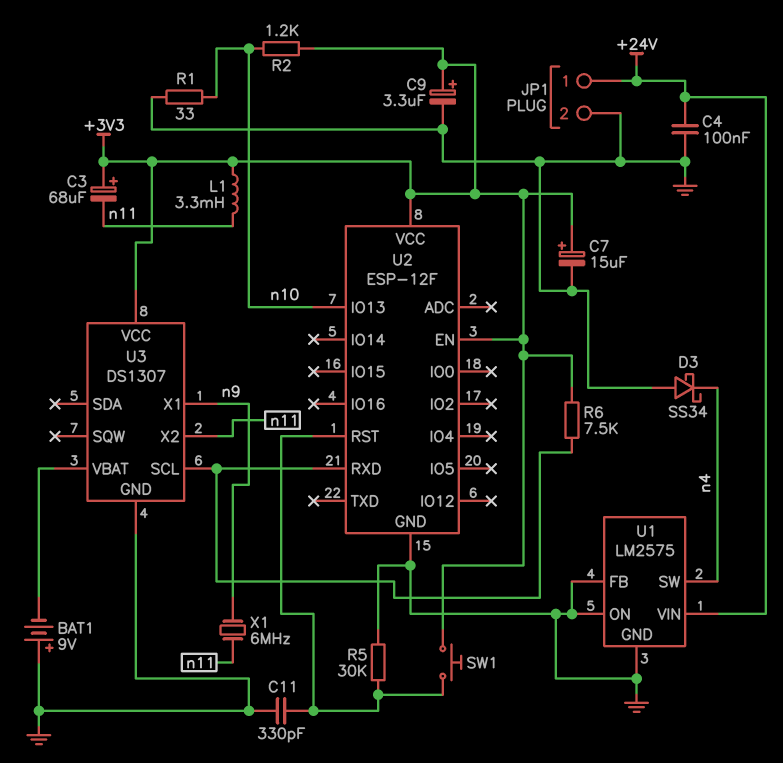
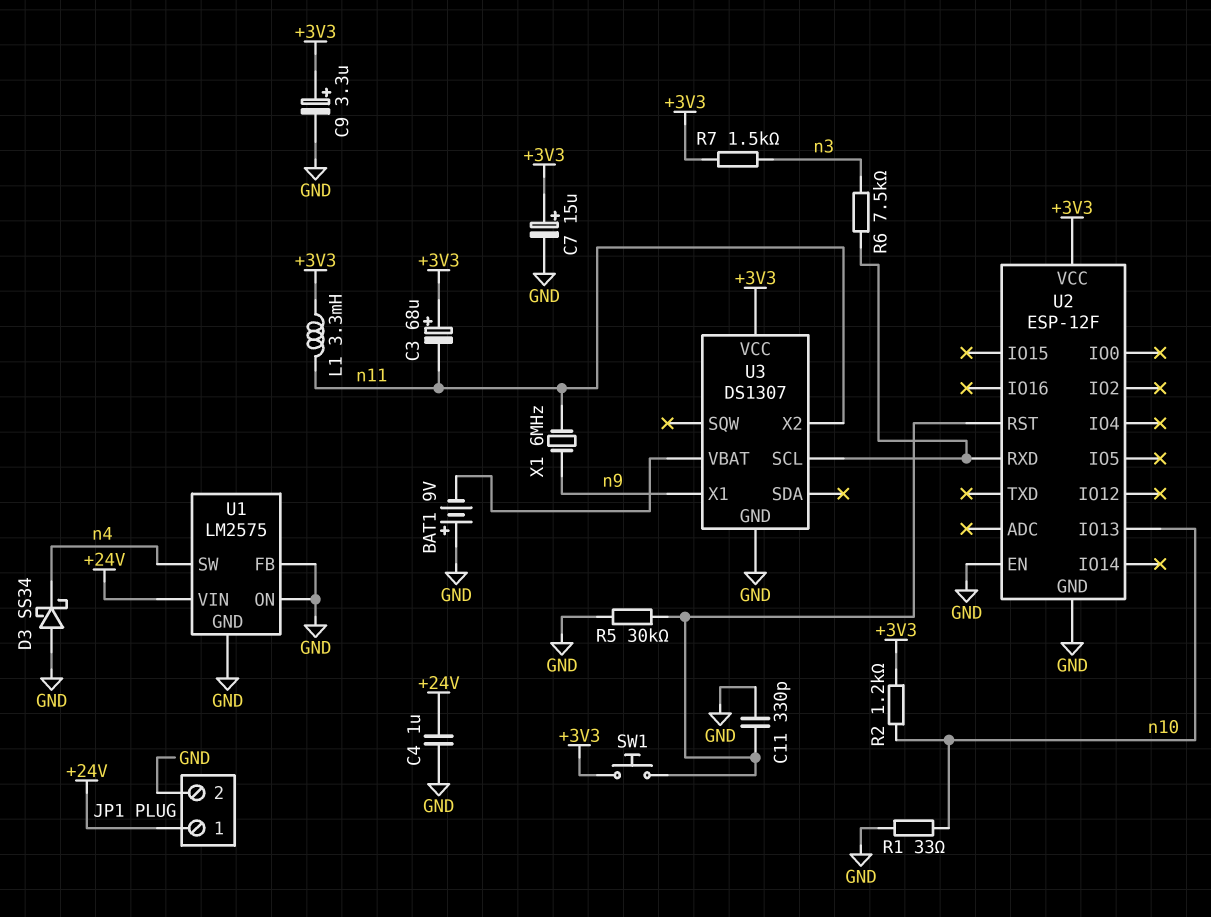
C4: 100nF (+24V, GND) -> 1uF (+24V, GND)
R6: 7.5k (+3V3, U2/RXD) -> 7.5k (U2/RXD, n3)
R7: none -> 1.5k (+3V3, n3)
U2 pin EN: +3V3 -> GND

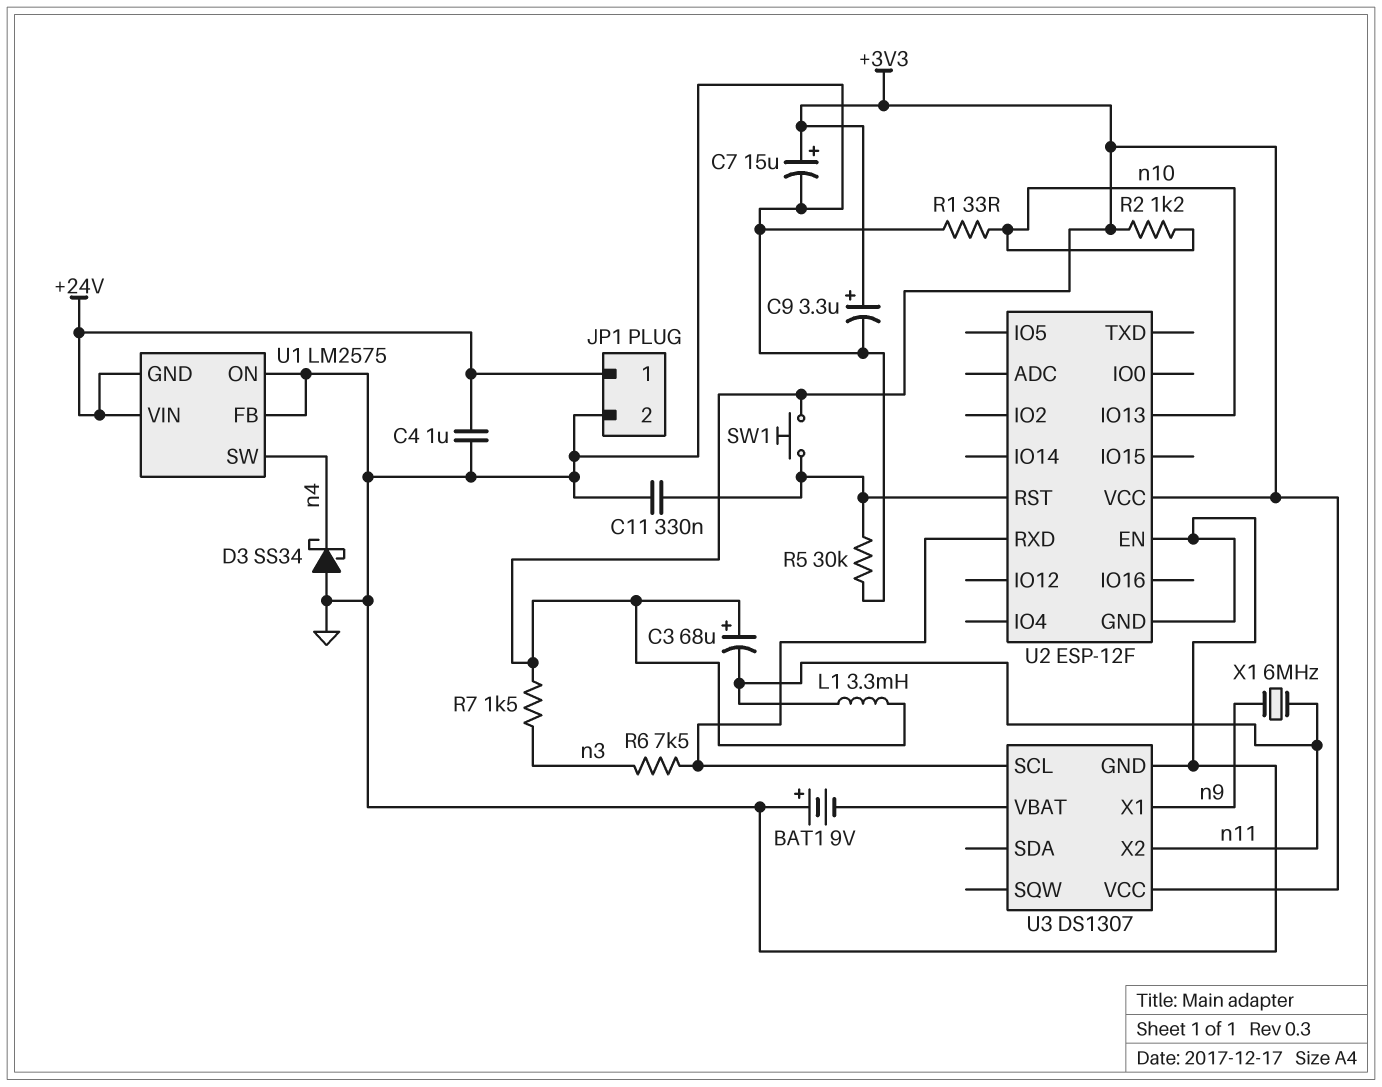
C11: 330pF (GND, U2/RST) -> 330nF (GND, U2/RST)
U1 pin GND: GND -> +24V

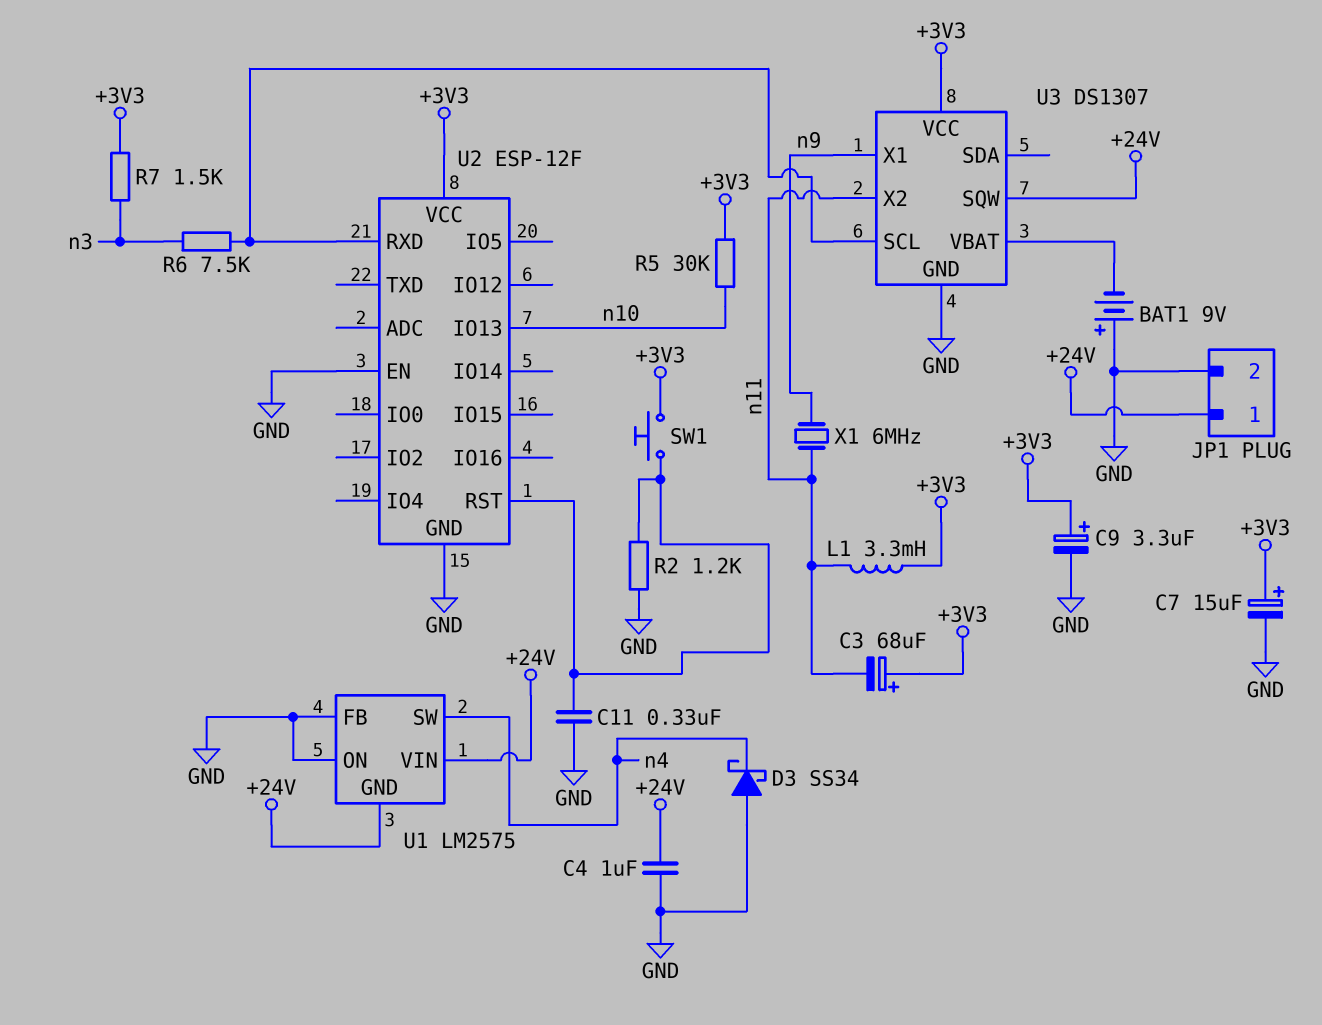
R1: 33 (GND, n10) -> none
R2: 1.2k (+3V3, n10) -> 1.2k (GND, U2/RST)
R5: 30k (GND, U2/RST) -> 30k (+3V3, n10)
U3 pin SQW: none -> +24V

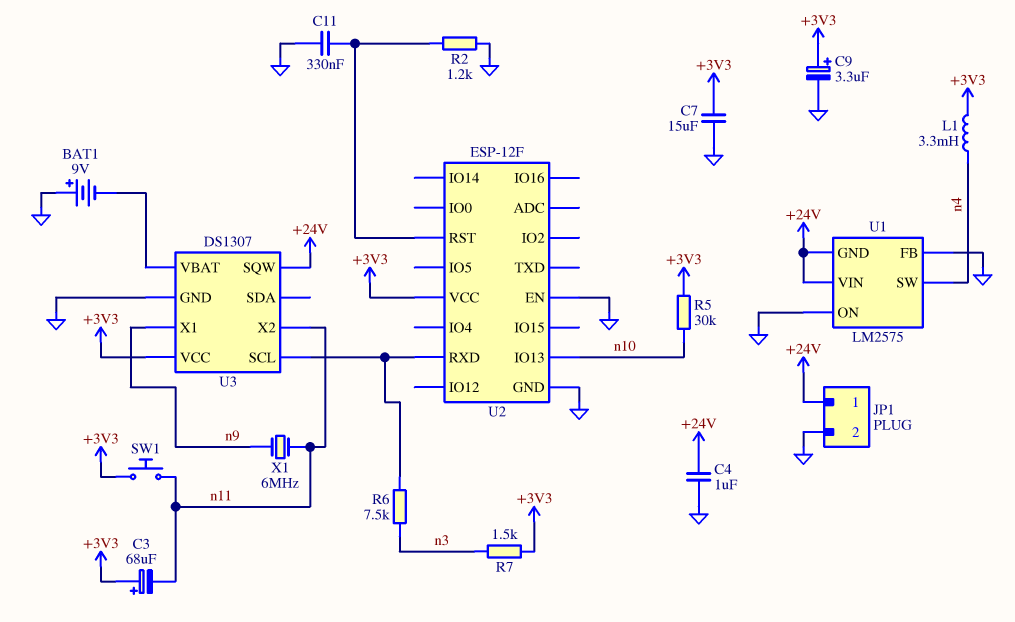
C7: 15uF (plus +3V3, minus GND) -> 15uF (+3V3, GND)
D3: schottky SS34 (A GND, K n4) -> none
L1: 3.3mH (+3V3, n11) -> 3.3mH (+3V3, n4)
SW1: button (+3V3, U2/RST) -> button (+3V3, n11)

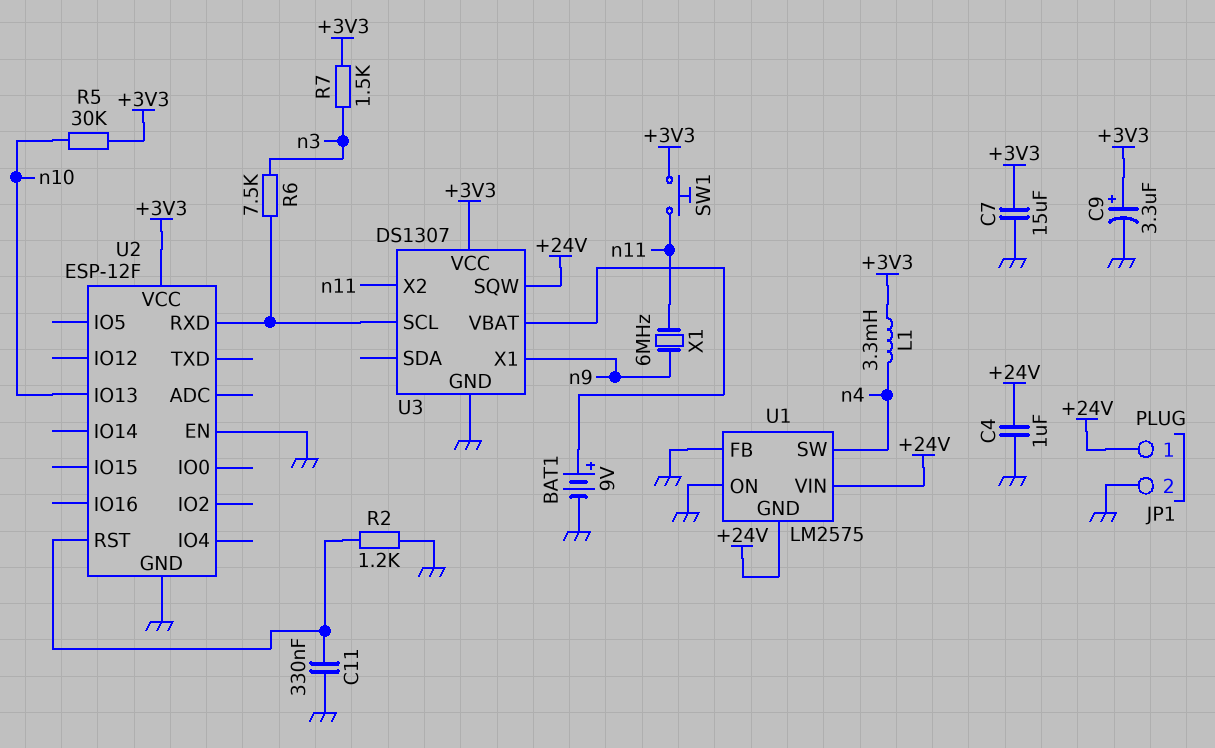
BAT1: 9V (plus GND, minus U3/VBAT) -> 9V (plus U3/VBAT, minus GND)
C3: 68uF (plus +3V3, minus n11) -> none

